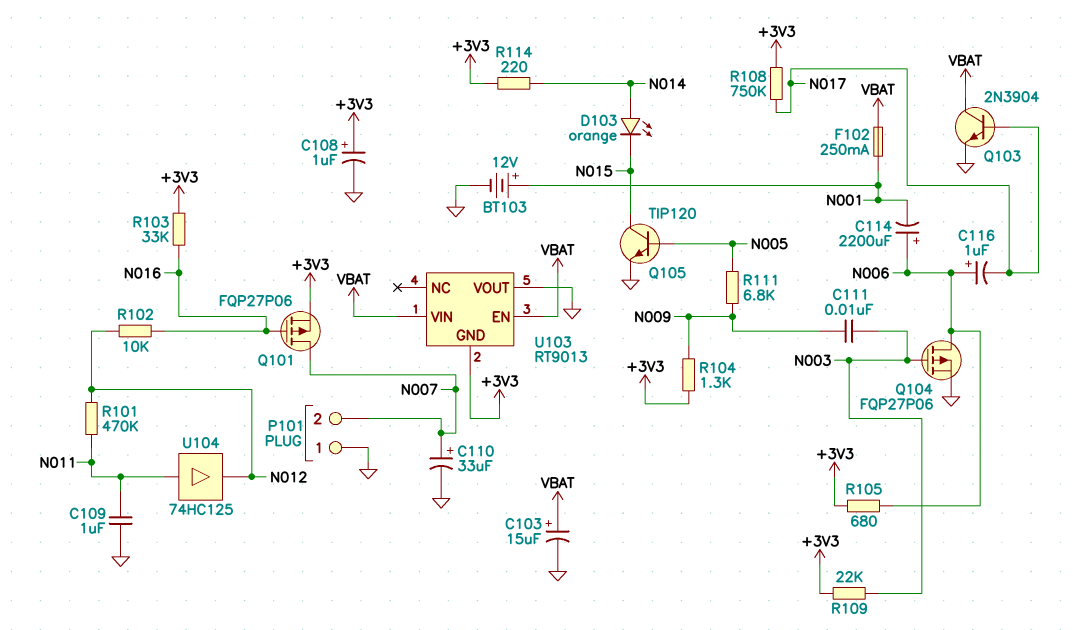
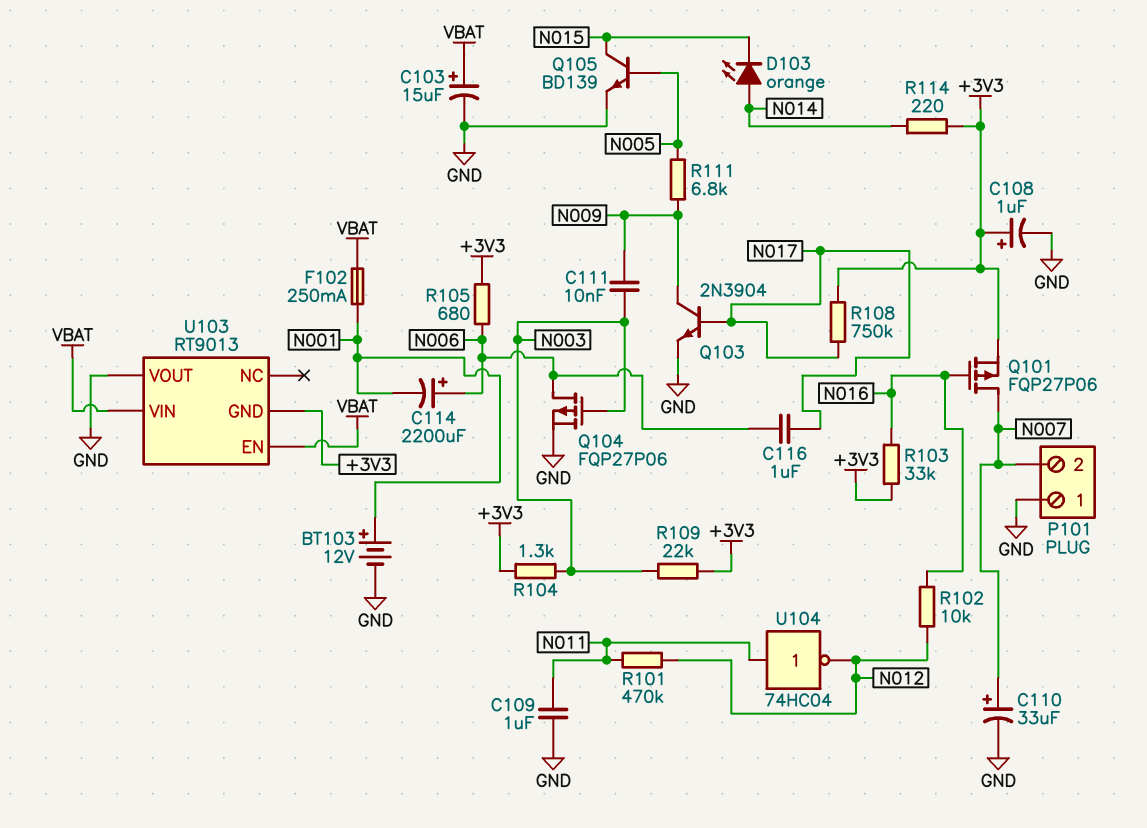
C116: 1uF (plus N006, minus N017) -> 1uF (N006, N017)
Q103: NPN 2N3904 (B N017, C VBAT, E GND) -> NPN 2N3904 (B N017, C N009, E GND)
Q105: NPN TIP120 (B N005, C N015, E GND) -> NPN BD139 (B N005, C N015, E GND)
R104: 1.3k (+3V3, N009) -> 1.3k (+3V3, N003)
U104: buffer 74HC125 (in N011, out N012) -> NOT 74HC04 (in N011, out N012)

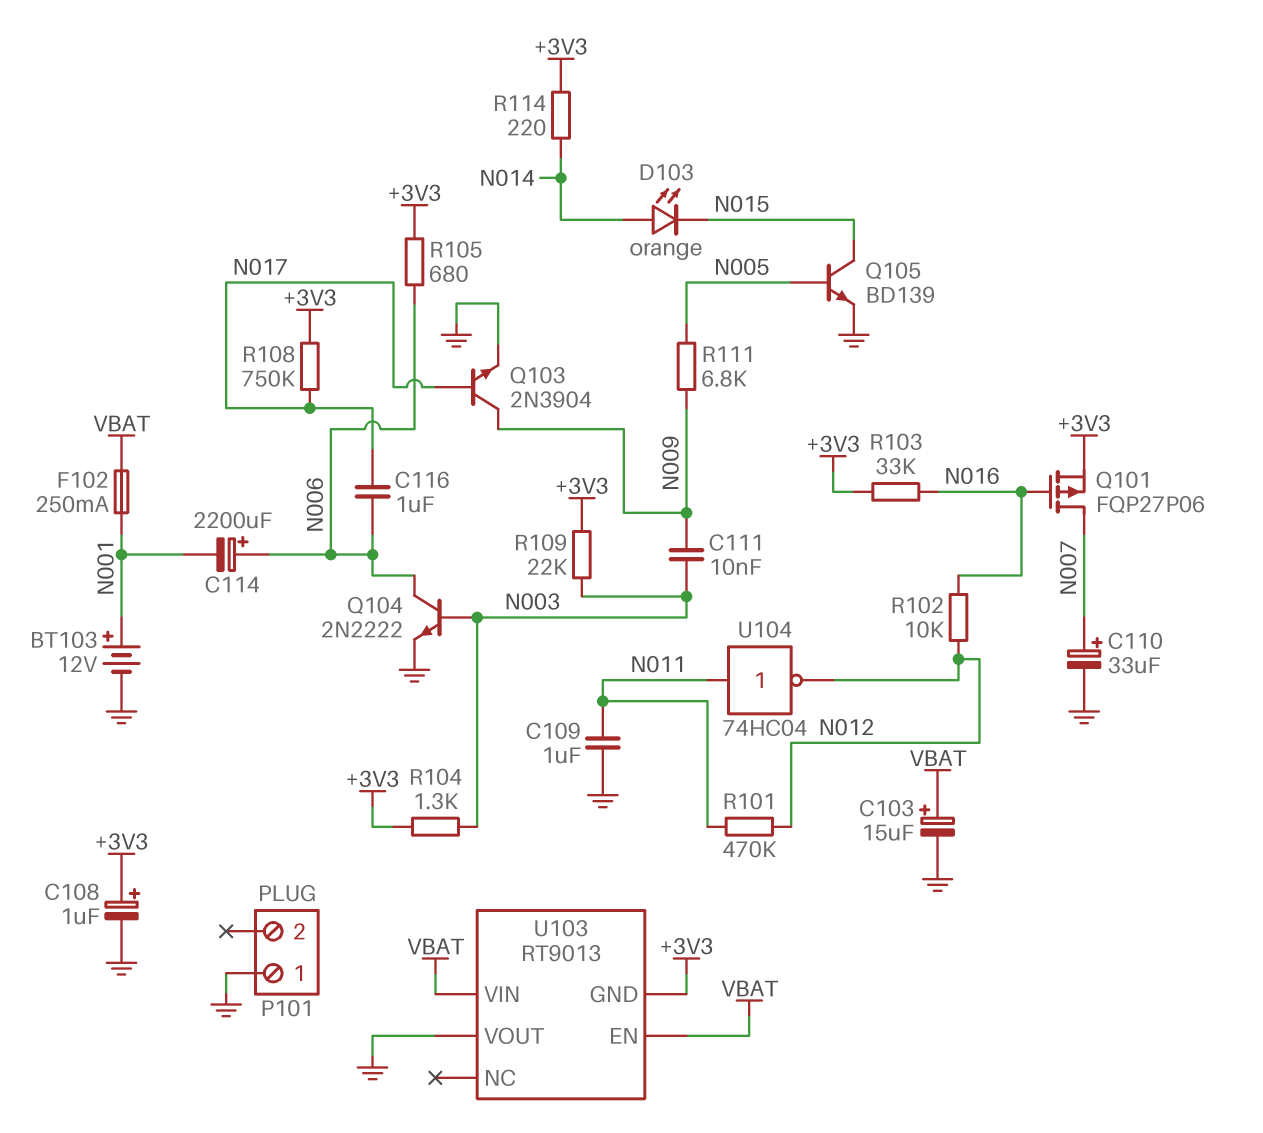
P101 pin 2: N007 -> none
Q104: PMOS FQP27P06 (G N003, D N006, S GND) -> NPN 2N2222 (B N003, C N006, E GND)

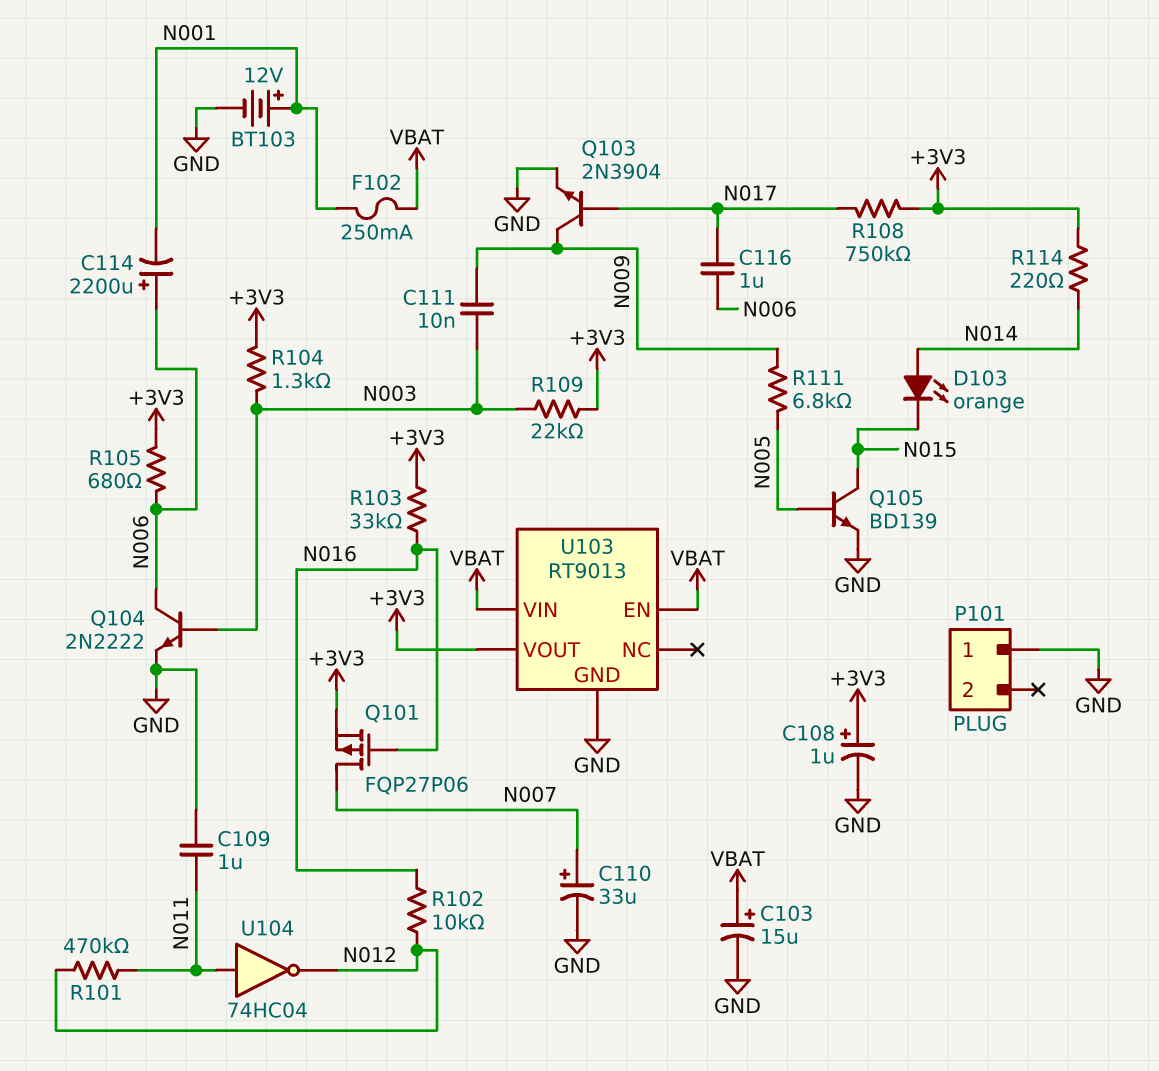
U103 pin GND: +3V3 -> GND
U103 pin VOUT: GND -> +3V3

